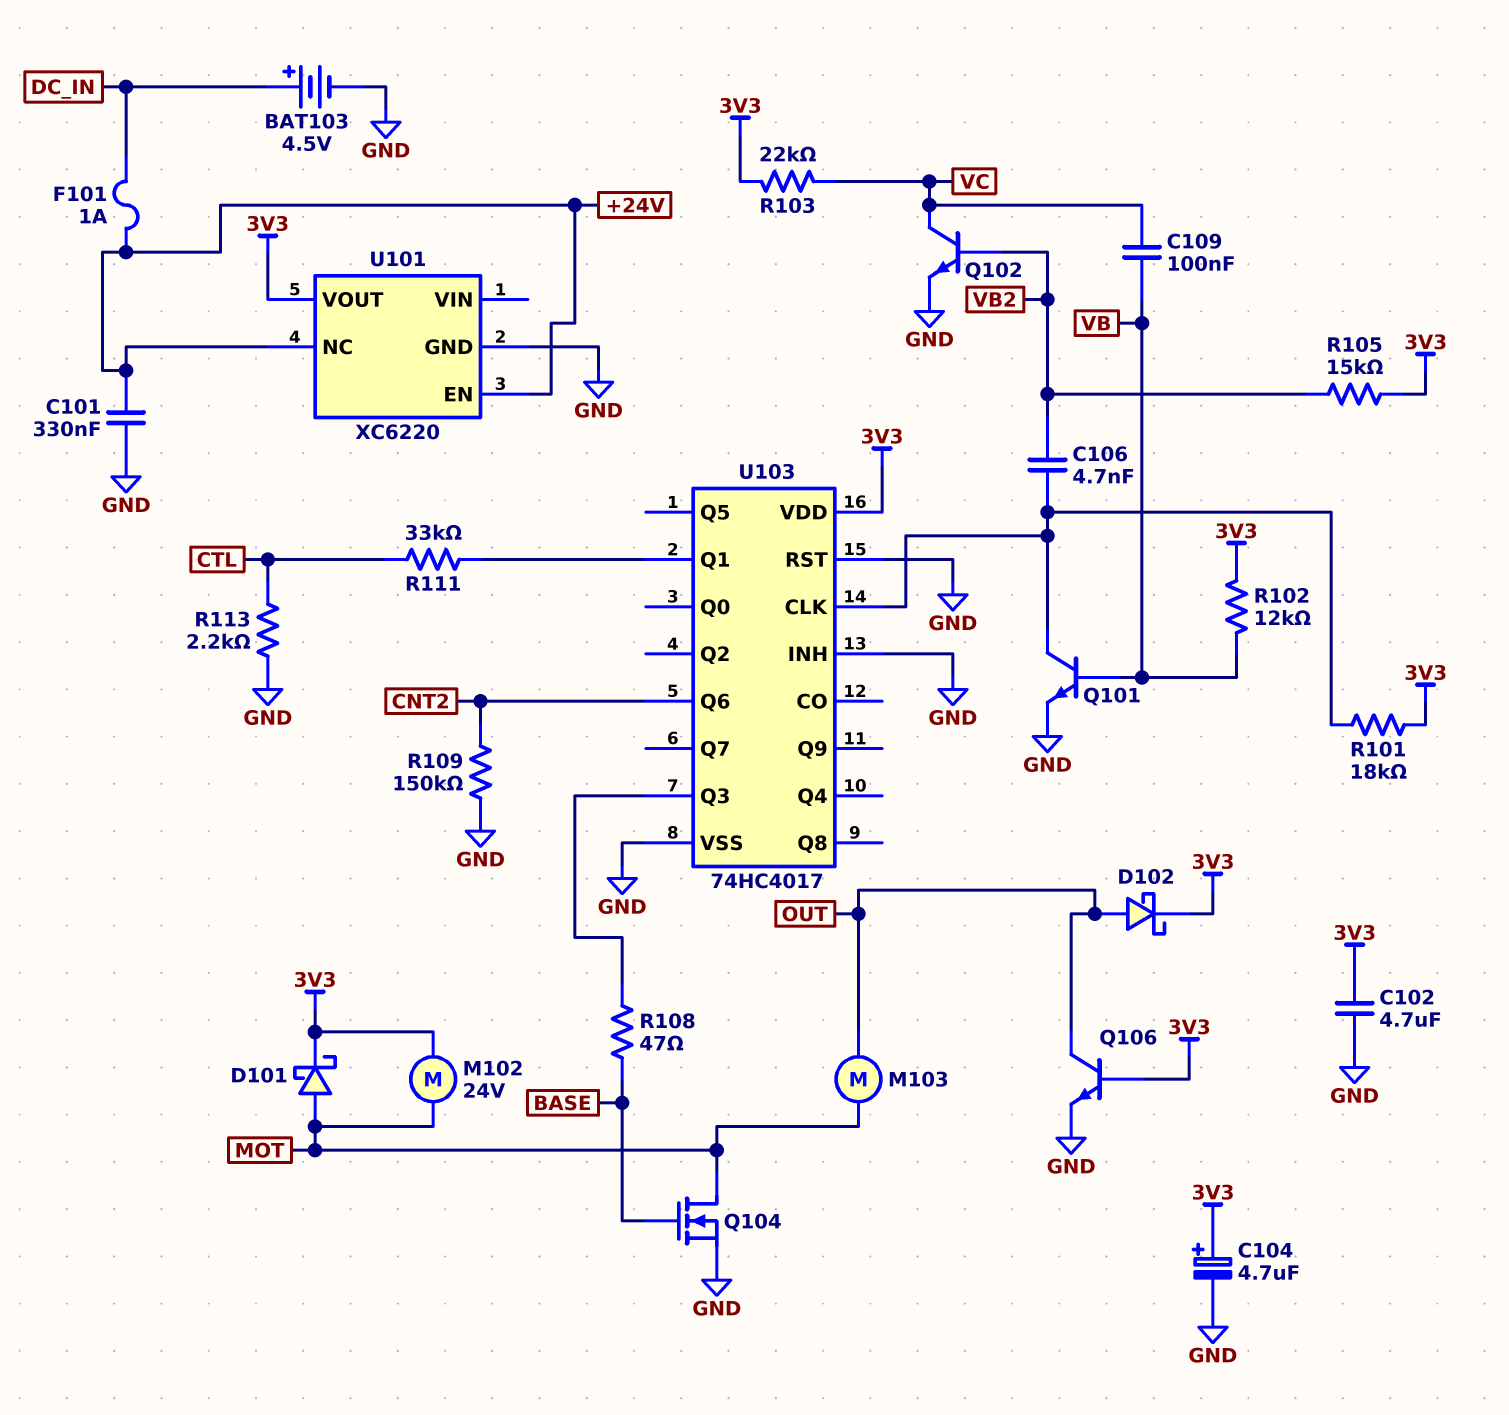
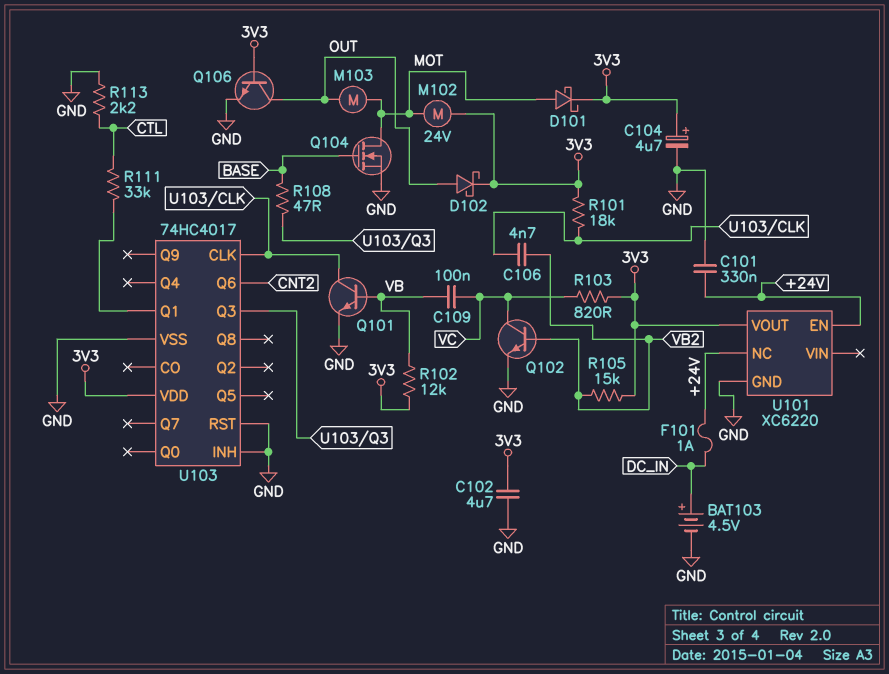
R103: 22k (3V3, VC) -> 820 (3V3, VC)
R109: 150k (CNT2, GND) -> none

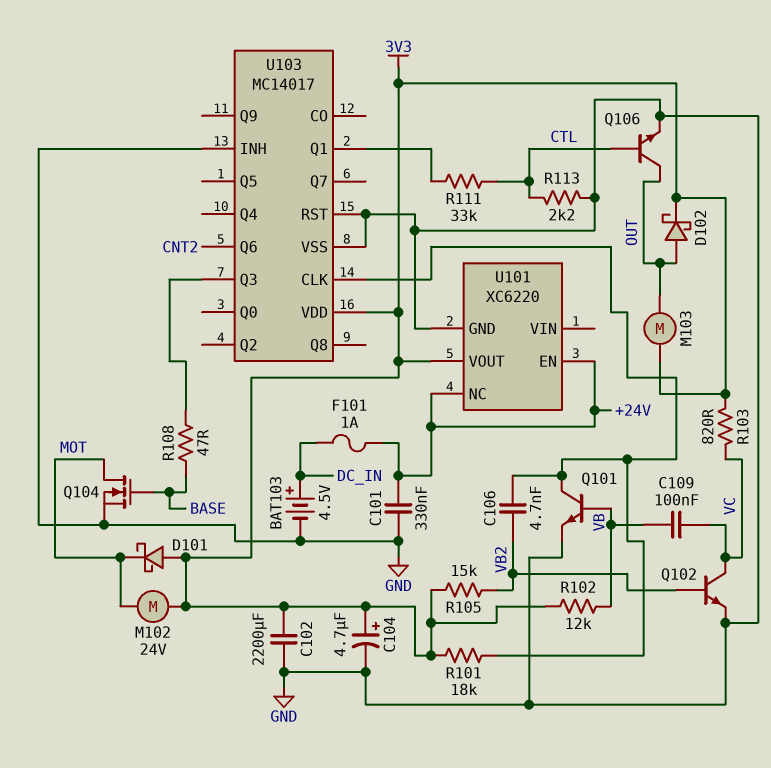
C102: 4.7uF (3V3, GND) -> 2200uF (3V3, GND)
D101: schottky (A MOT, K 3V3) -> schottky (A 3V3, K MOT)
M103: motor (MOT, OUT) -> motor (3V3, OUT)
Q106: NPN (B 3V3, C OUT, E GND) -> NPN (B CTL, C OUT, E GND)
U103: 74HC4017 -> MC14017

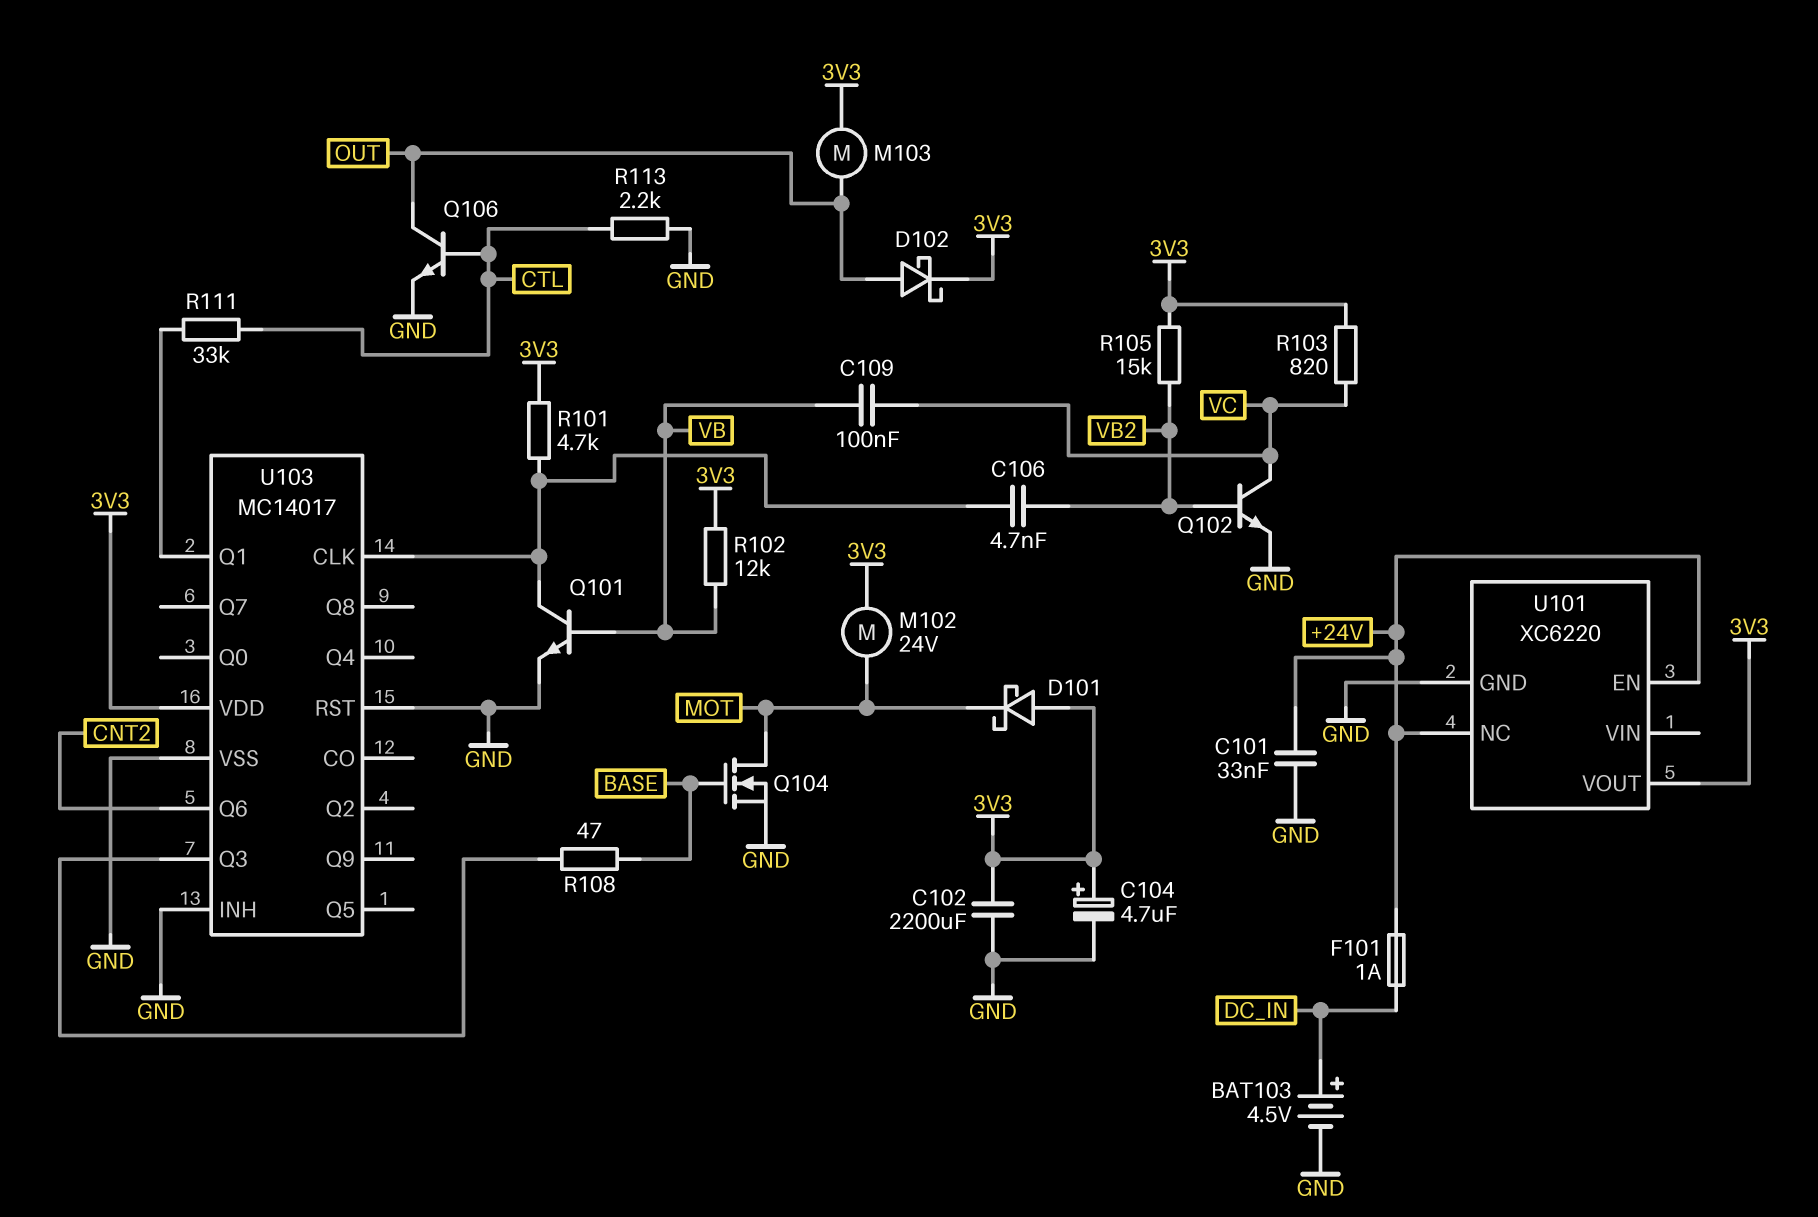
C101: 330nF (+24V, GND) -> 33nF (+24V, GND)
R101: 18k (3V3, U103/CLK) -> 4.7k (3V3, U103/CLK)

